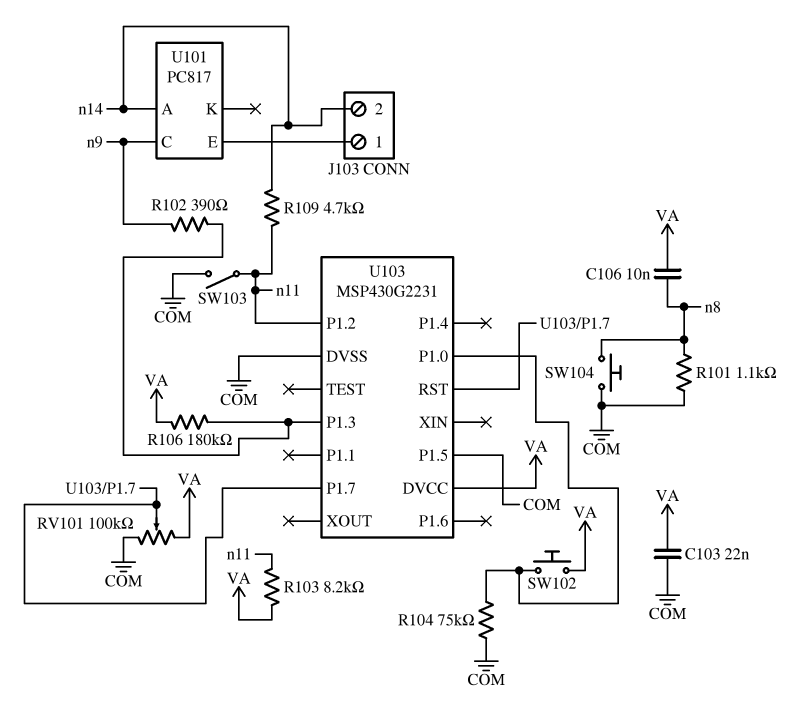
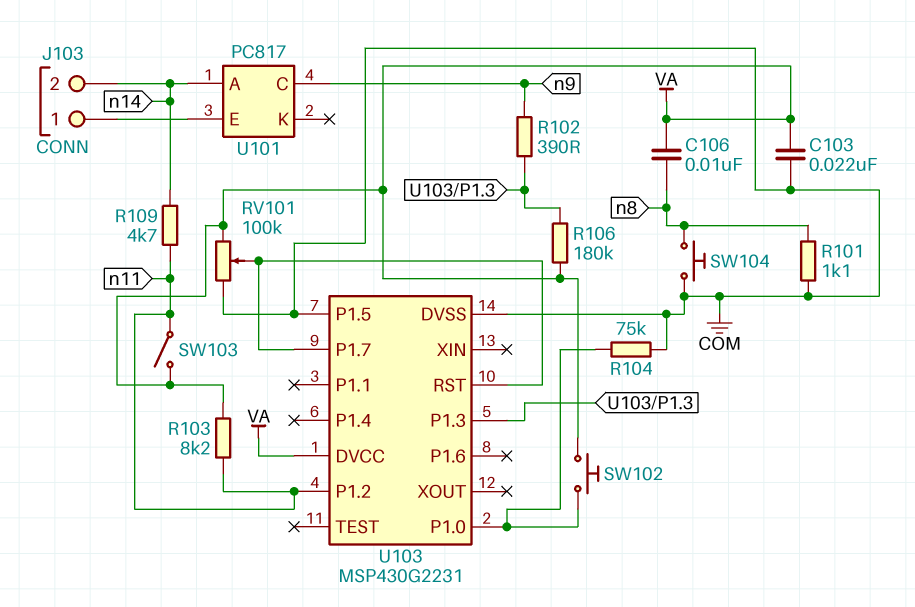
SW103: switch (COM, n11) -> switch (VA, n11)

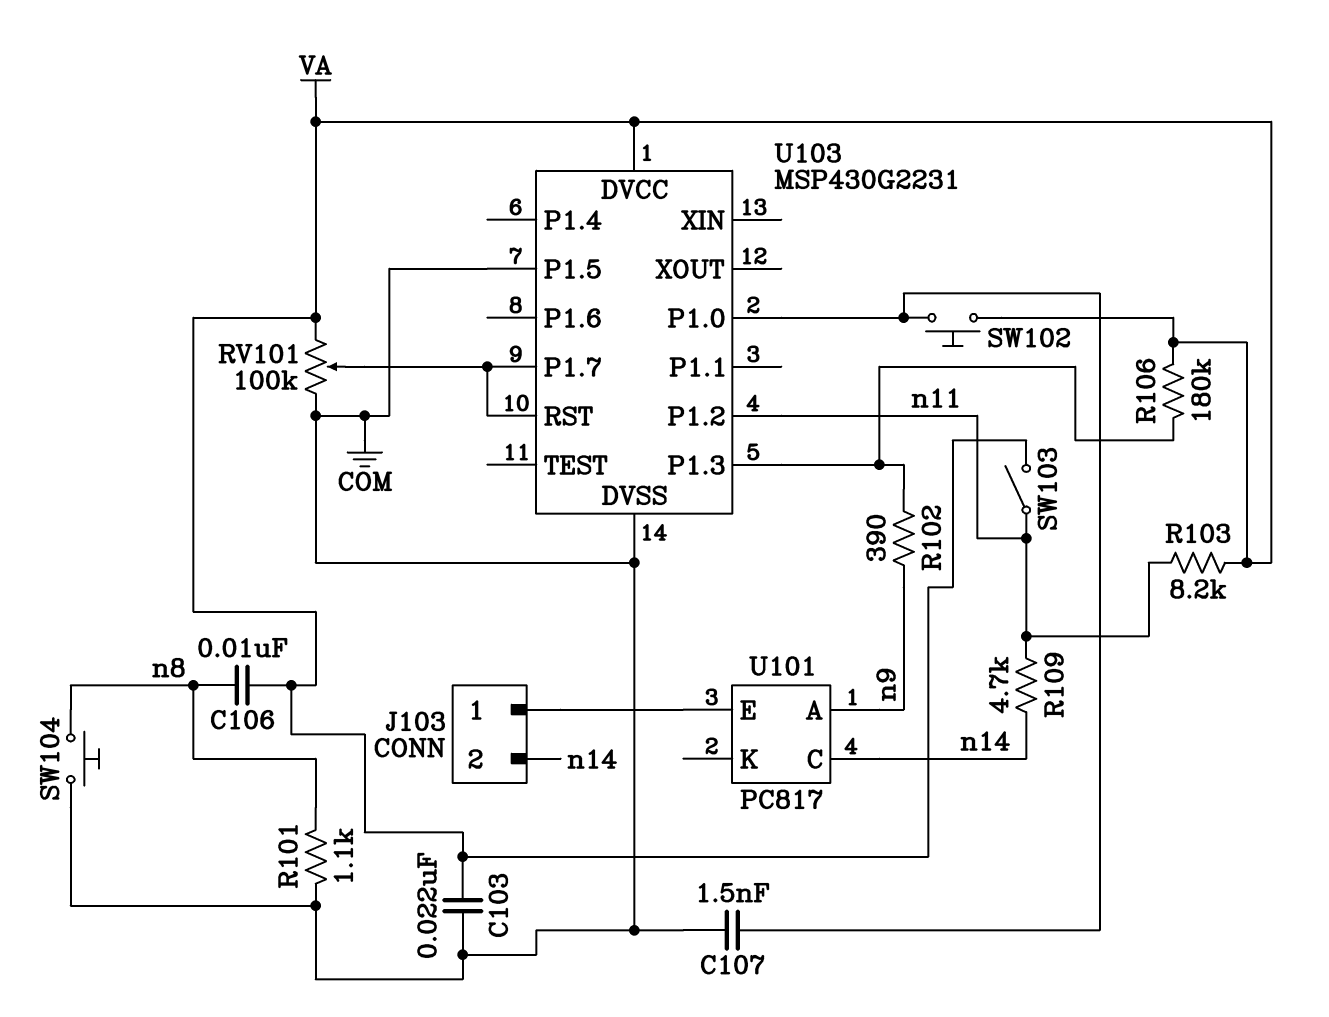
C107: none -> 1.5nF (COM, U103/P1.0)
R104: 75k (COM, U103/P1.0) -> none
U101 pin A: n14 -> n9
U101 pin C: n9 -> n14

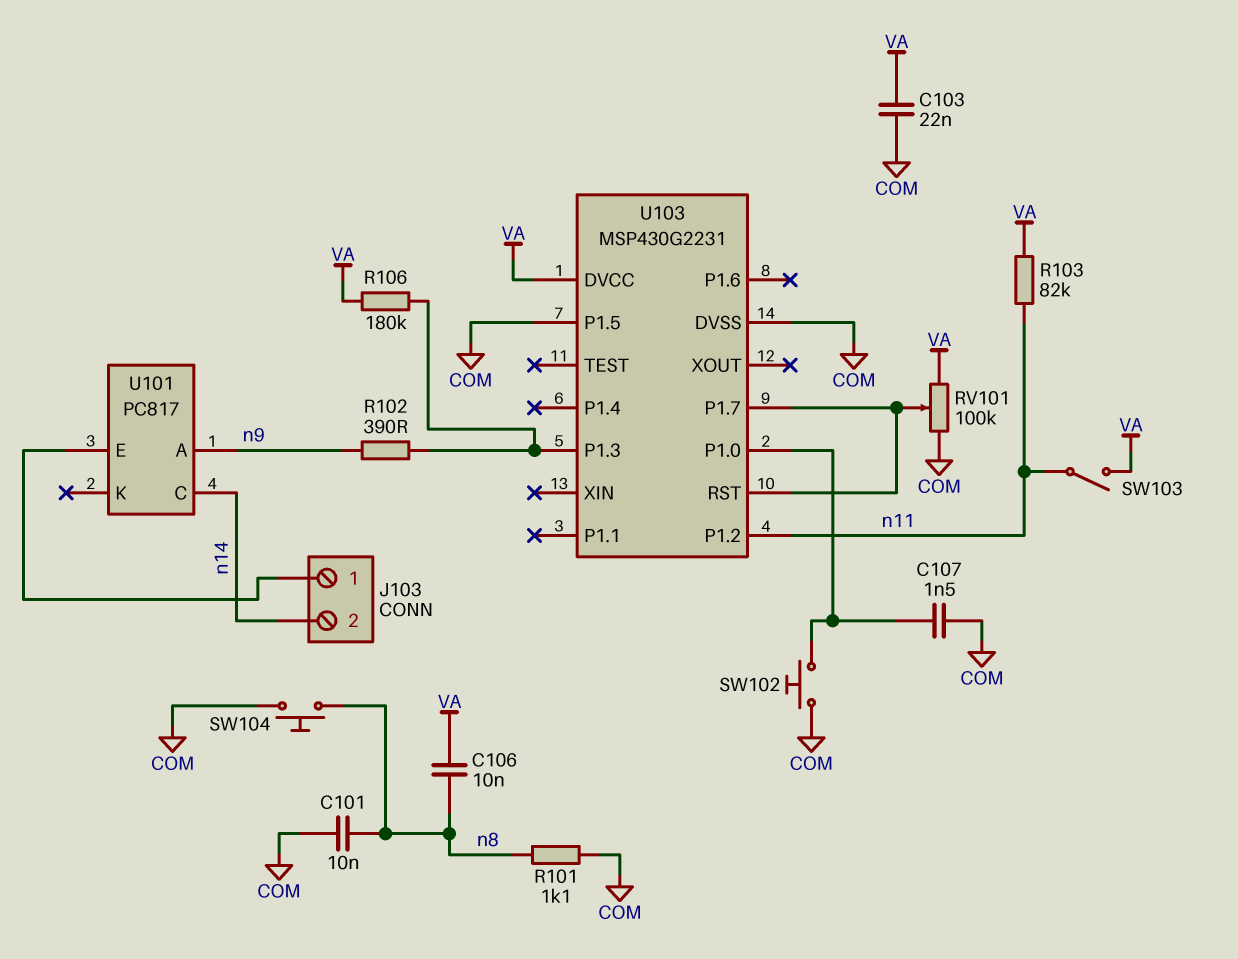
C101: none -> 10nF (COM, n8)
R103: 8.2k (VA, n11) -> 82k (VA, n11)
R109: 4.7k (n11, n14) -> none
SW102: button (U103/P1.0, VA) -> button (COM, U103/P1.0)

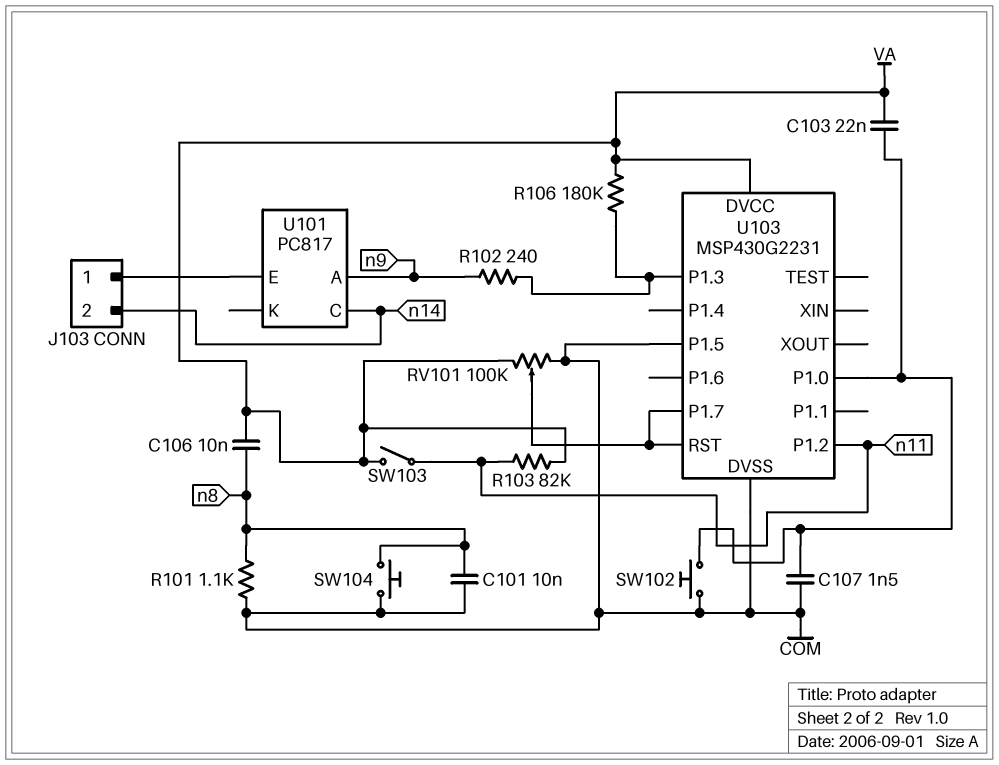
C103: 22nF (COM, VA) -> 22nF (U103/P1.0, VA)
R102: 390 (U103/P1.3, n9) -> 240 (U103/P1.3, n9)

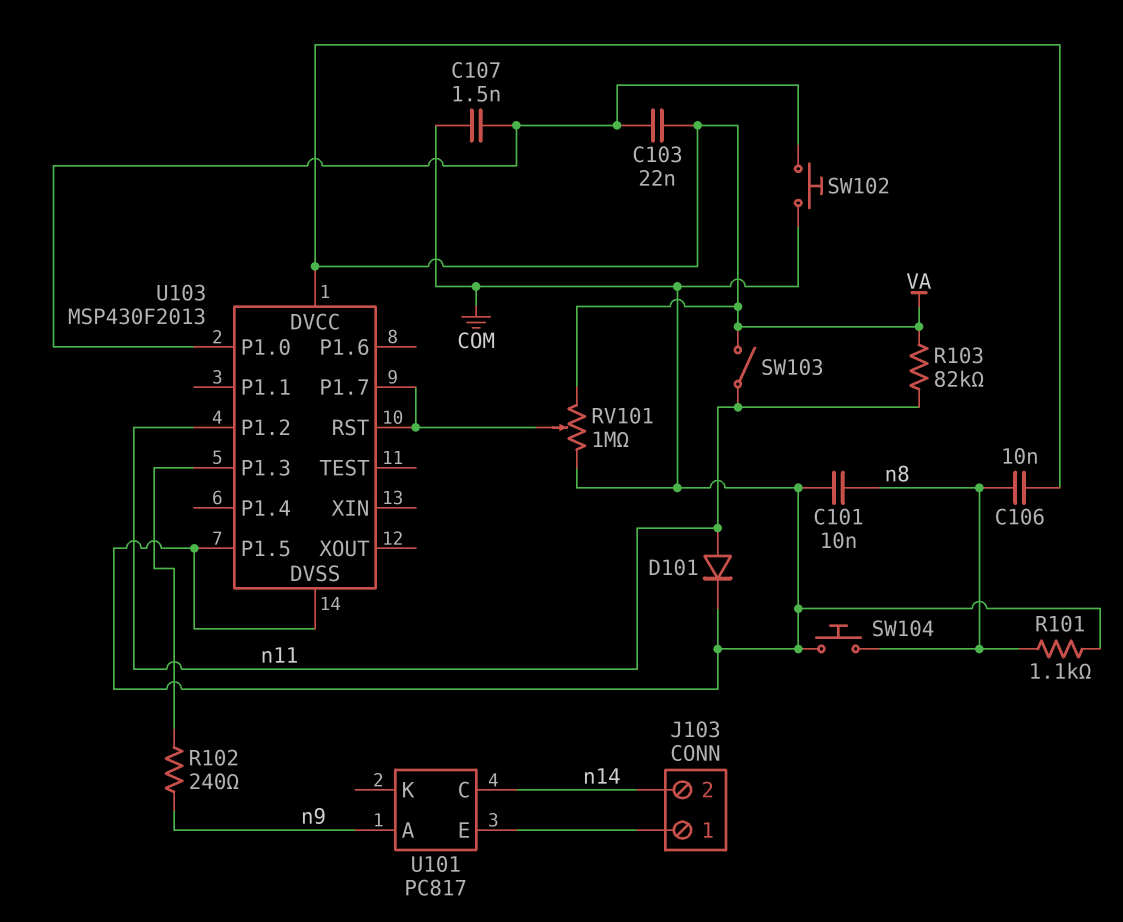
D101: none -> diode (A n11, K COM)
R106: 180k (U103/P1.3, VA) -> none
RV101: 100k (COM, VA, wiper U103/P1.7) -> 1M (COM, VA, wiper U103/P1.7)
U103: MSP430G2231 -> MSP430F2013

